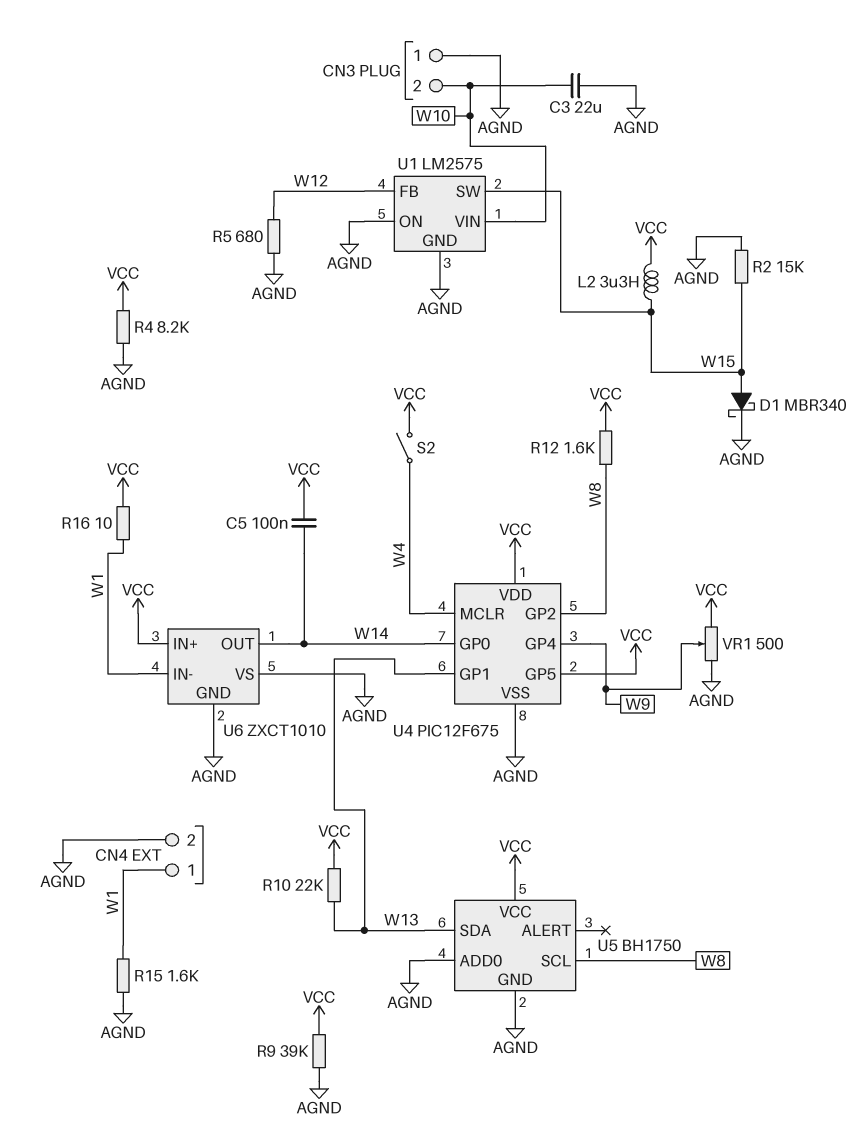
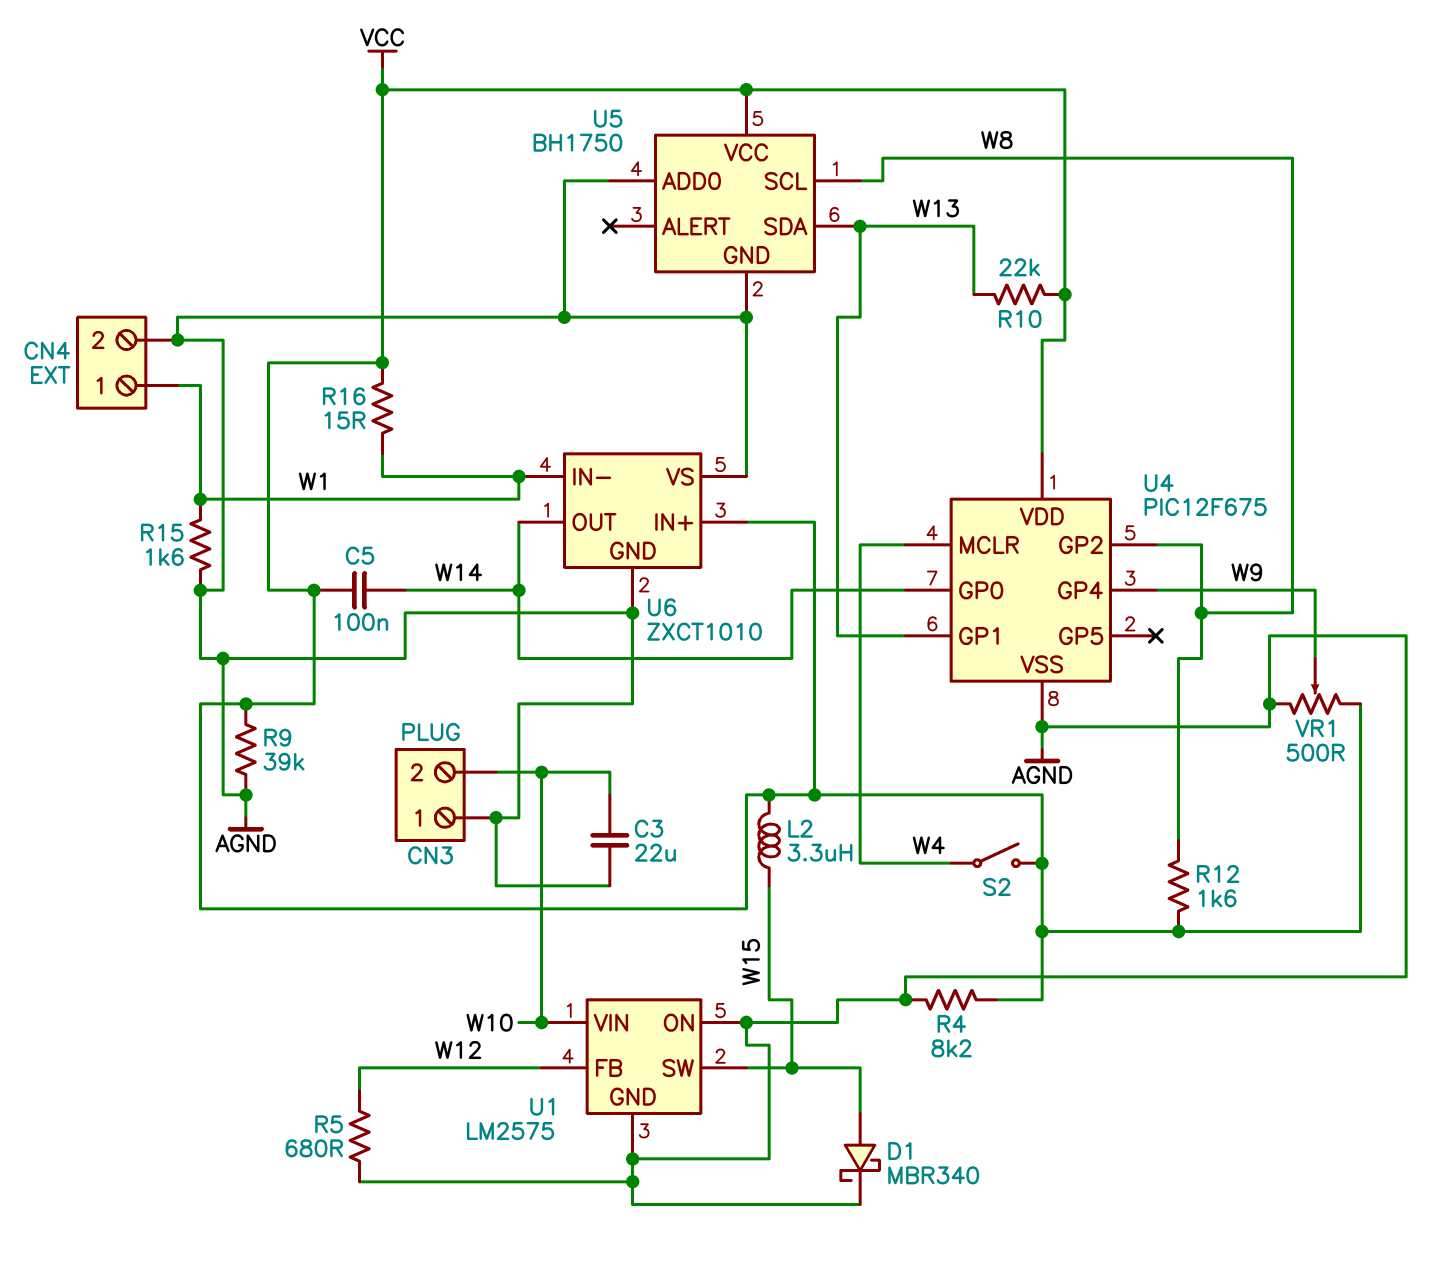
R2: 15k (AGND, W15) -> none
R16: 10 (VCC, W1) -> 15 (VCC, W1)
U4 pin GP5: VCC -> none

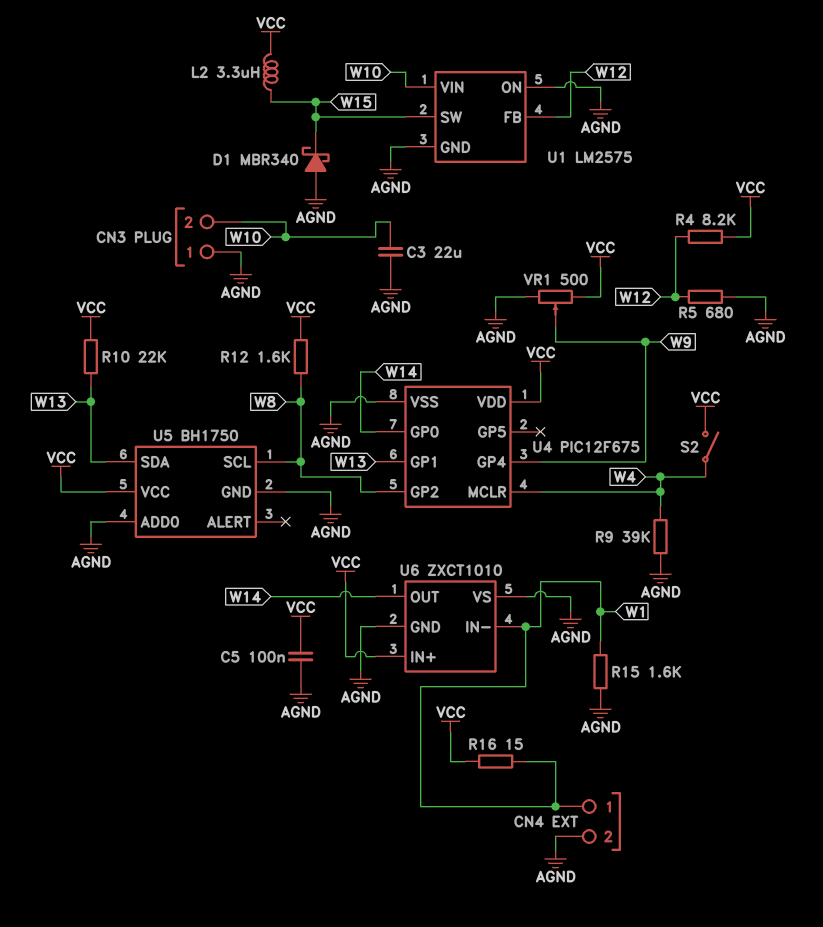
C5: 100nF (VCC, W14) -> 100nF (AGND, VCC)
D1: schottky MBR340 (A W15, K AGND) -> schottky MBR340 (A AGND, K W15)
R4: 8.2k (AGND, VCC) -> 8.2k (VCC, W12)
R9: 39k (AGND, VCC) -> 39k (AGND, W4)

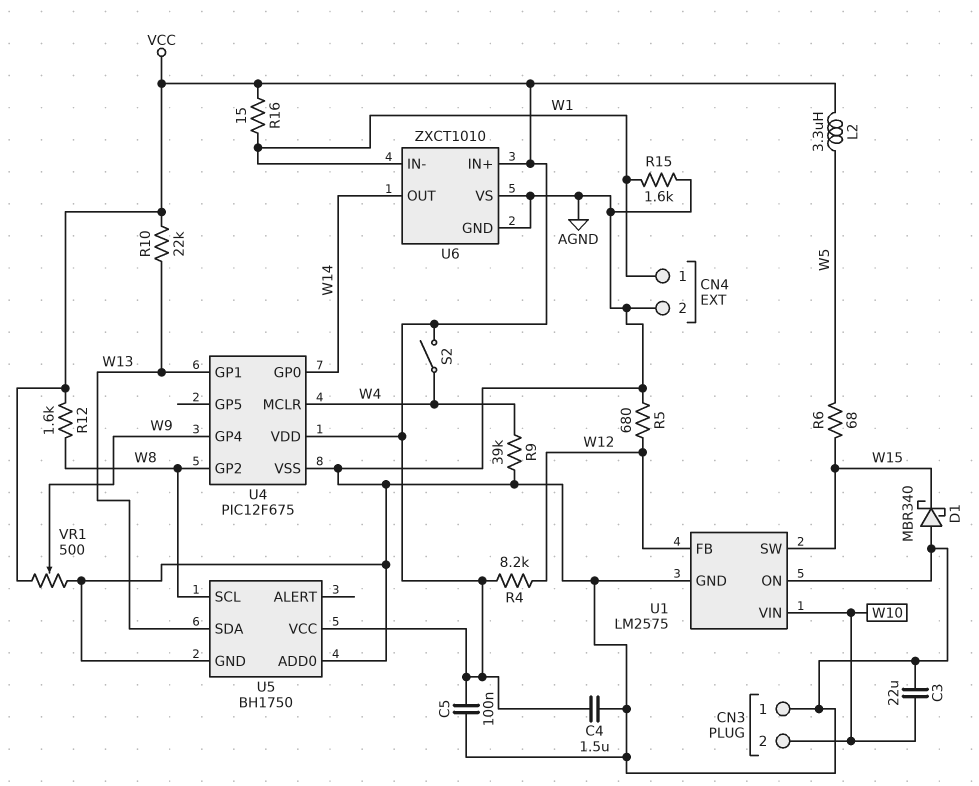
C4: none -> 1.5uF (AGND, VCC)
L2: 3.3uH (VCC, W15) -> 3.3uH (VCC, W5)
R6: none -> 68 (W5, W15)

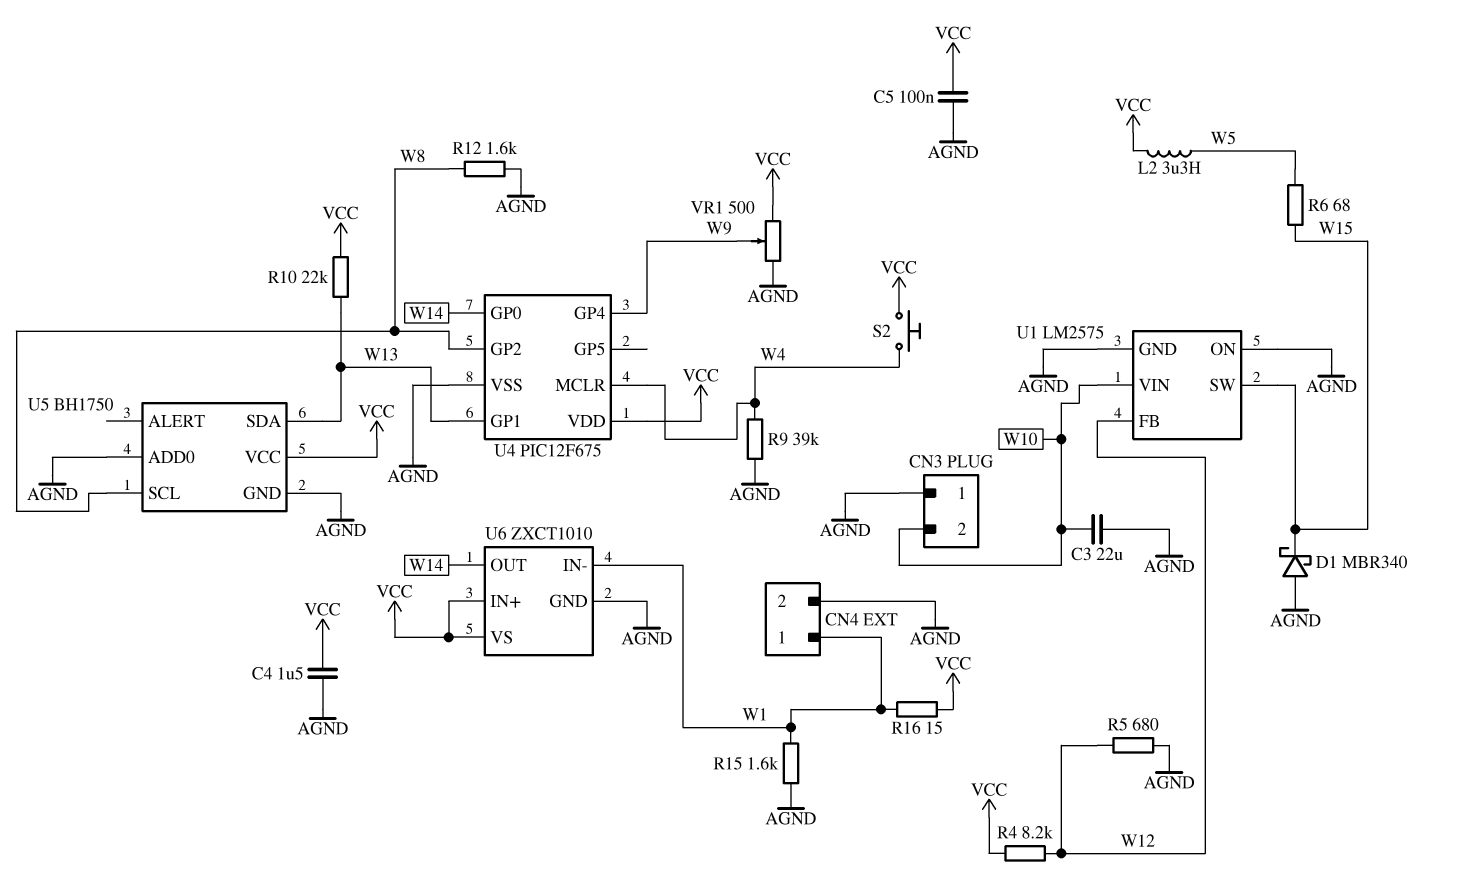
R12: 1.6k (VCC, W8) -> 1.6k (AGND, W8)
S2: switch (VCC, W4) -> button (VCC, W4)
U6 pin VS: AGND -> VCC

